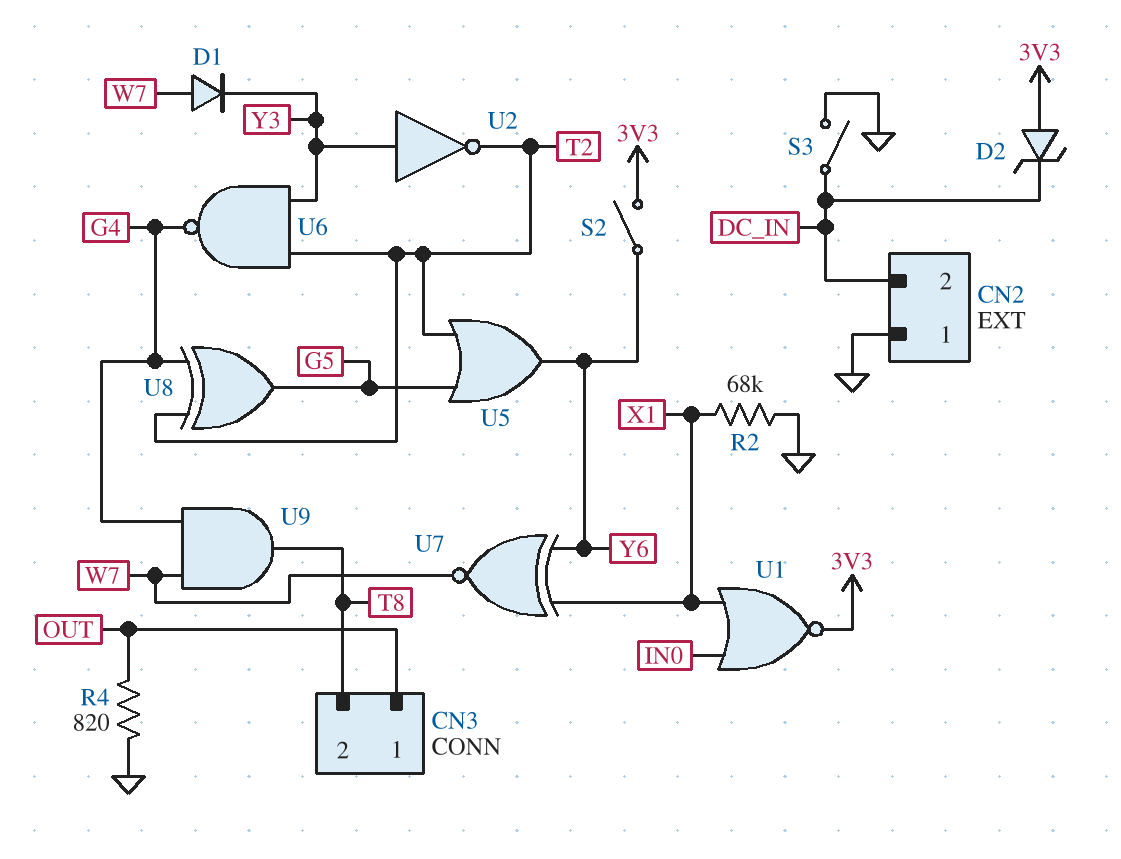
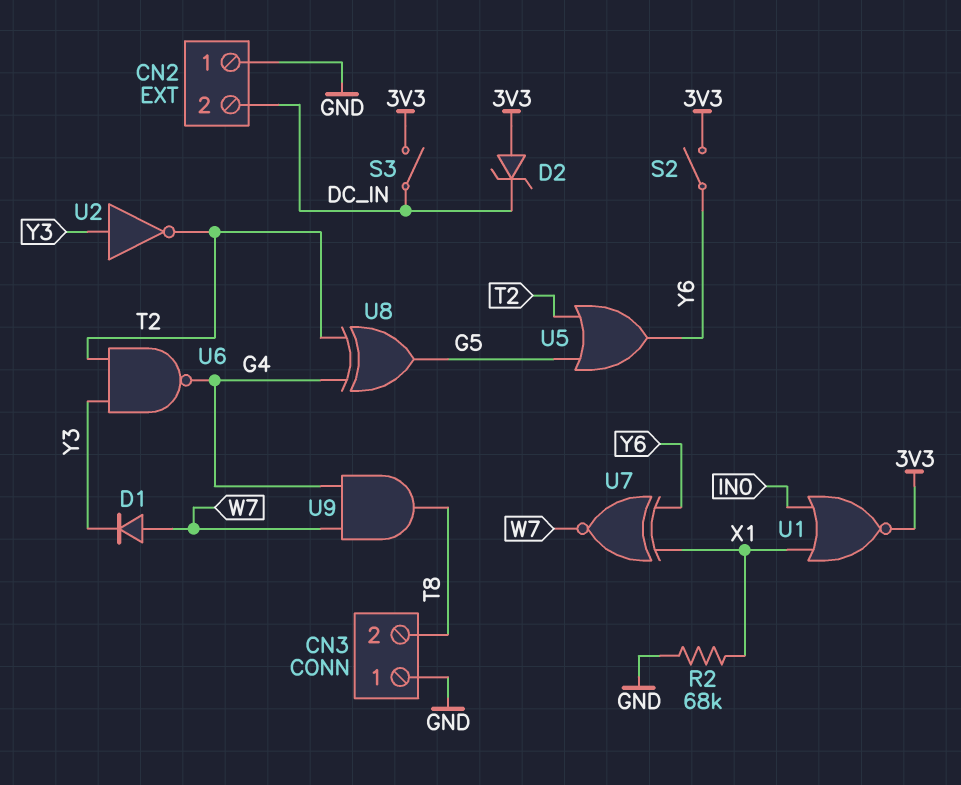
CN3 pin 1: OUT -> GND
R4: 820 (GND, OUT) -> none
S3: switch (DC_IN, GND) -> switch (3V3, DC_IN)

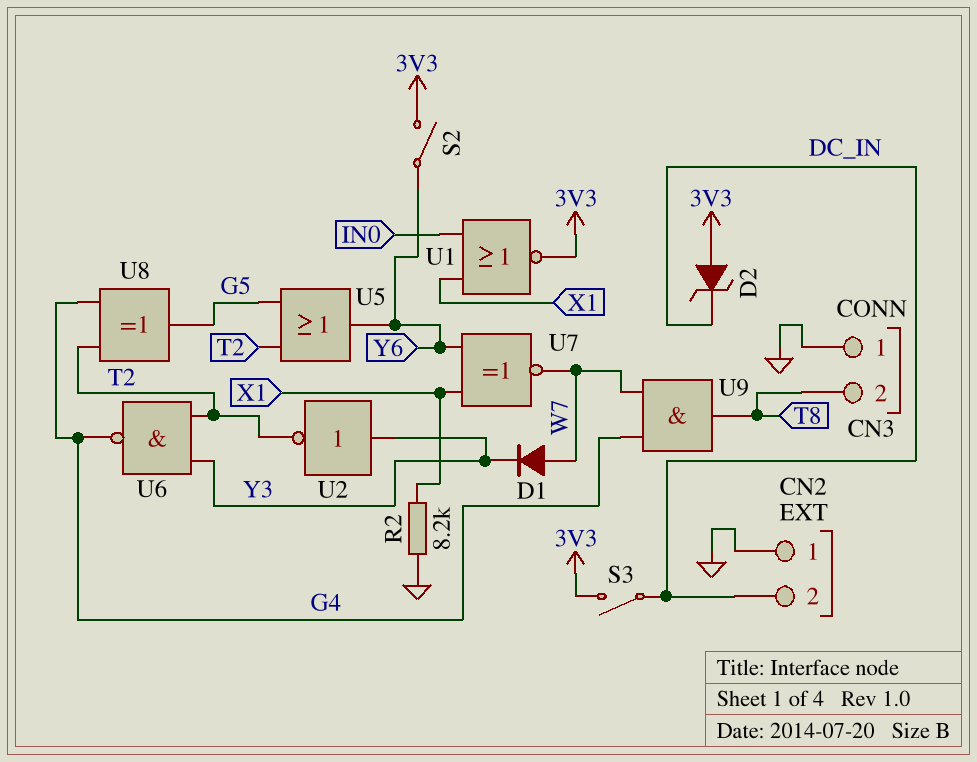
R2: 68k (GND, X1) -> 8.2k (GND, X1)

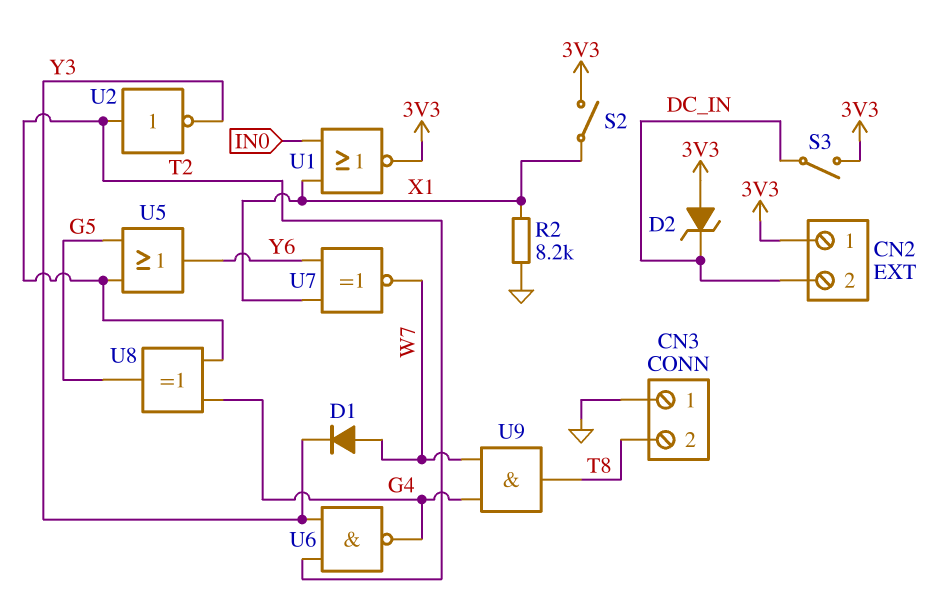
CN2 pin 1: GND -> 3V3
S2: switch (3V3, Y6) -> switch (3V3, X1)
U2: NOT (in Y3, out T2) -> NOT (in T2, out Y3)

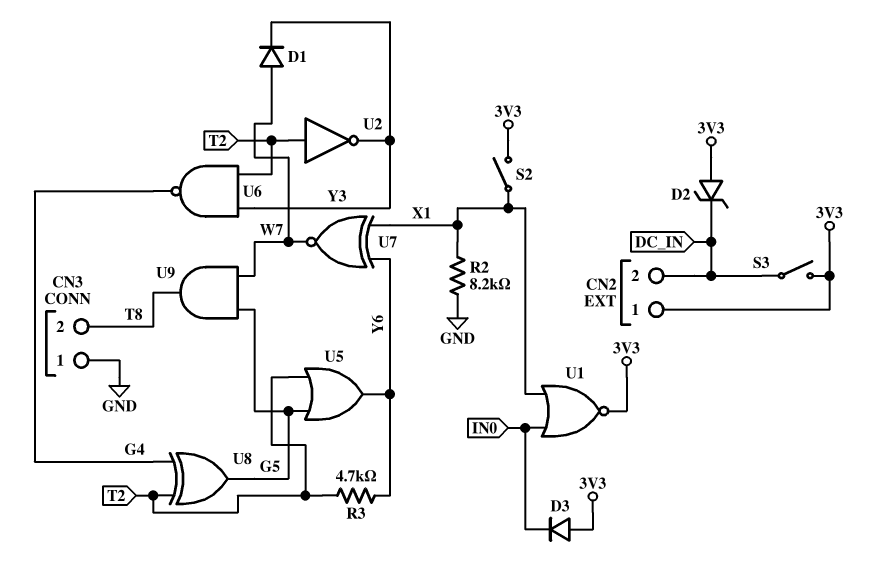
D3: none -> diode (A 3V3, K IN0)
R3: none -> 4.7k (T2, Y6)
U9: AND (in G4, in W7, out T8) -> AND (in G5, in W7, out T8)

